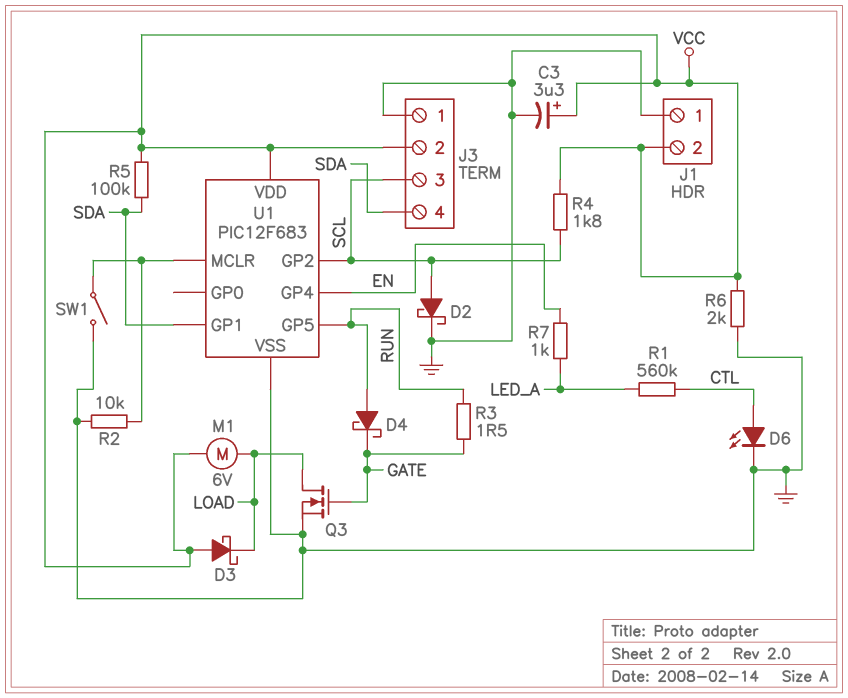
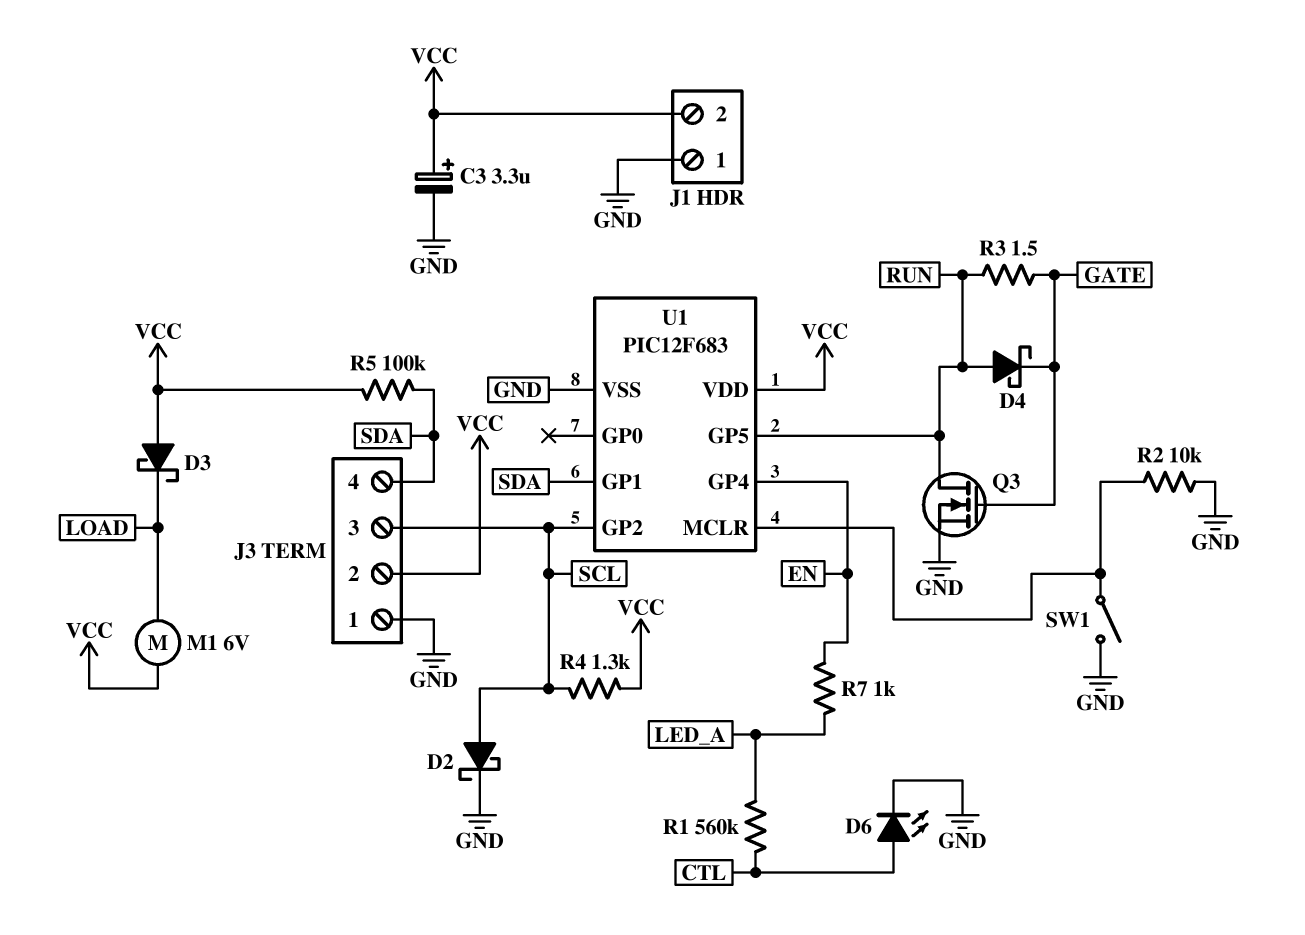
Q3: NMOS (G GATE, D LOAD, S GND) -> NMOS (G GATE, D RUN, S GND)
R4: 1.8k (SCL, VCC) -> 1.3k (SCL, VCC)
R6: 2k (GND, VCC) -> none

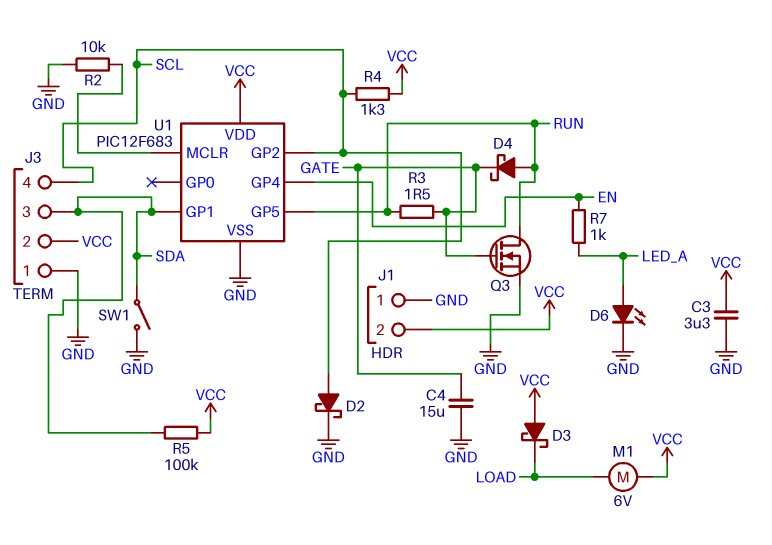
C3: 3.3uF (plus VCC, minus GND) -> 3.3uF (GND, VCC)
C4: none -> 15uF (GATE, GND)
D6: LED (A CTL, K GND) -> LED (A LED_A, K GND)
J3 pin 3: SCL -> SDA
J3 pin 4: SDA -> SCL
R1: 560k (CTL, LED_A) -> none
SW1: switch (GND, U1/MCLR) -> switch (GND, SDA)

